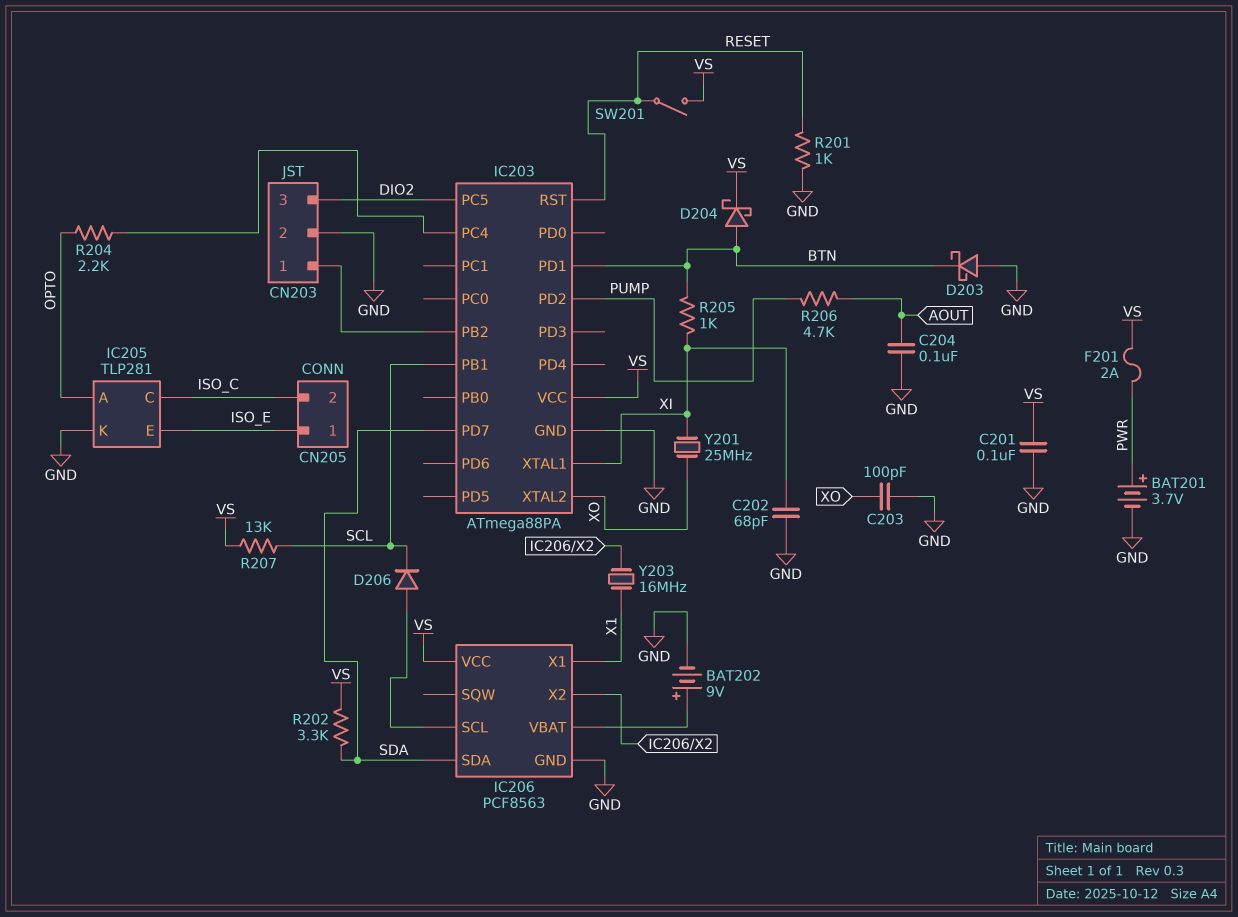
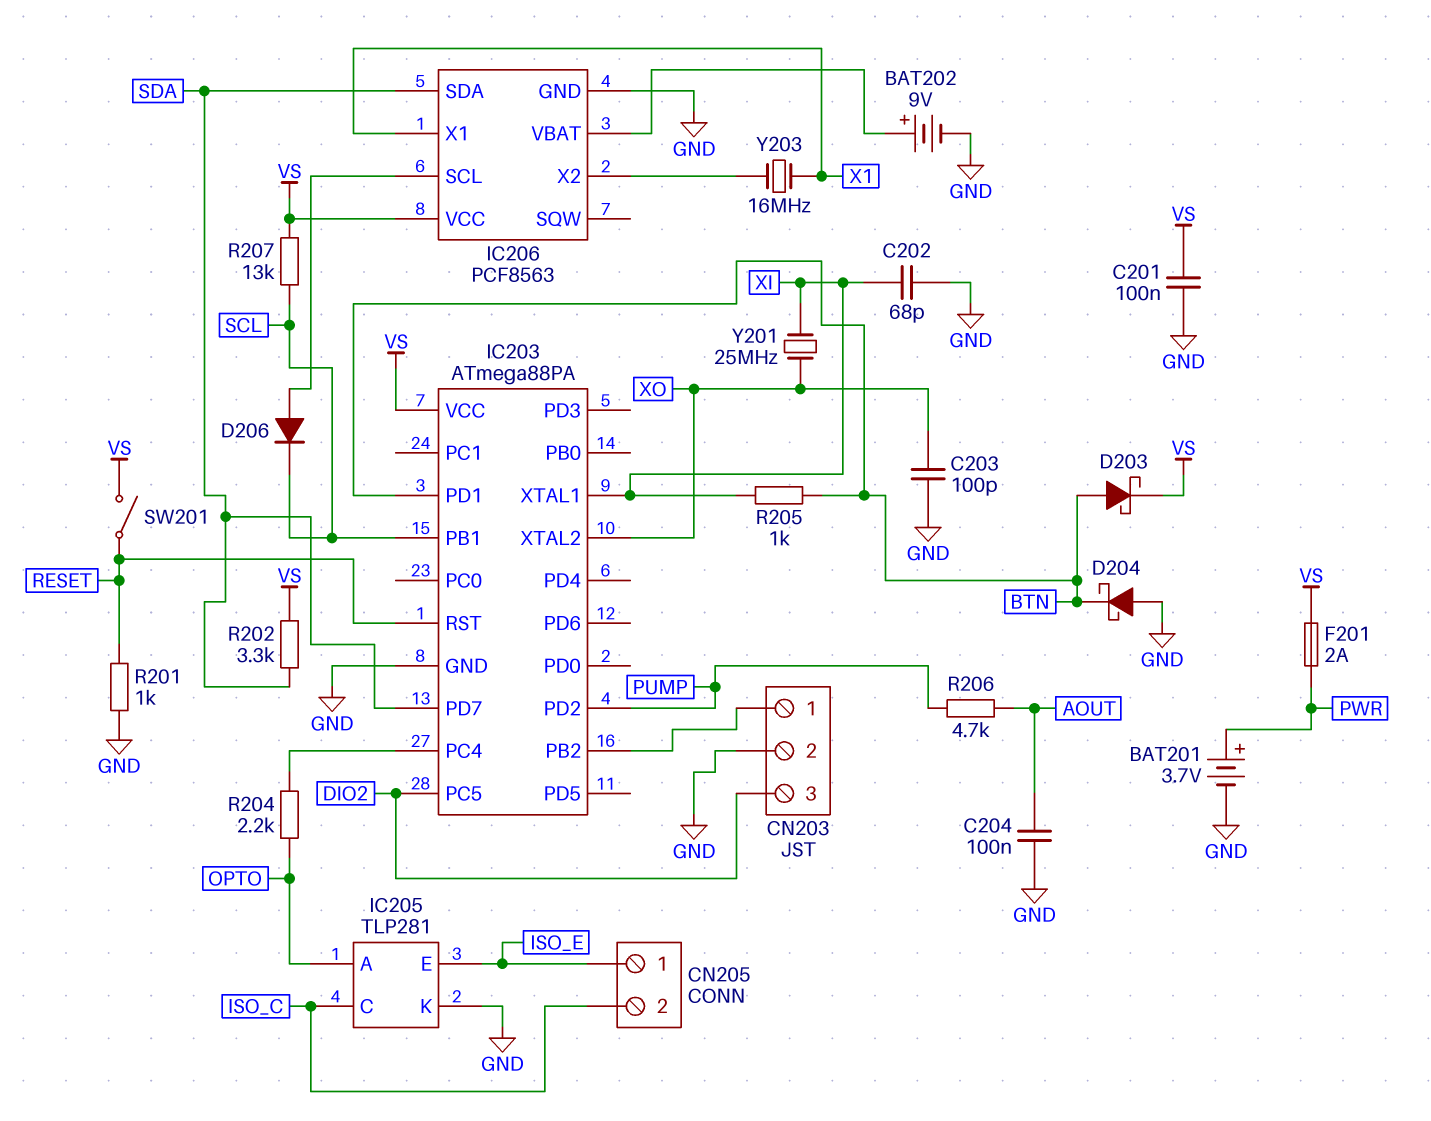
D203: schottky (A GND, K BTN) -> schottky (A BTN, K VS)
D204: schottky (A BTN, K VS) -> schottky (A GND, K BTN)

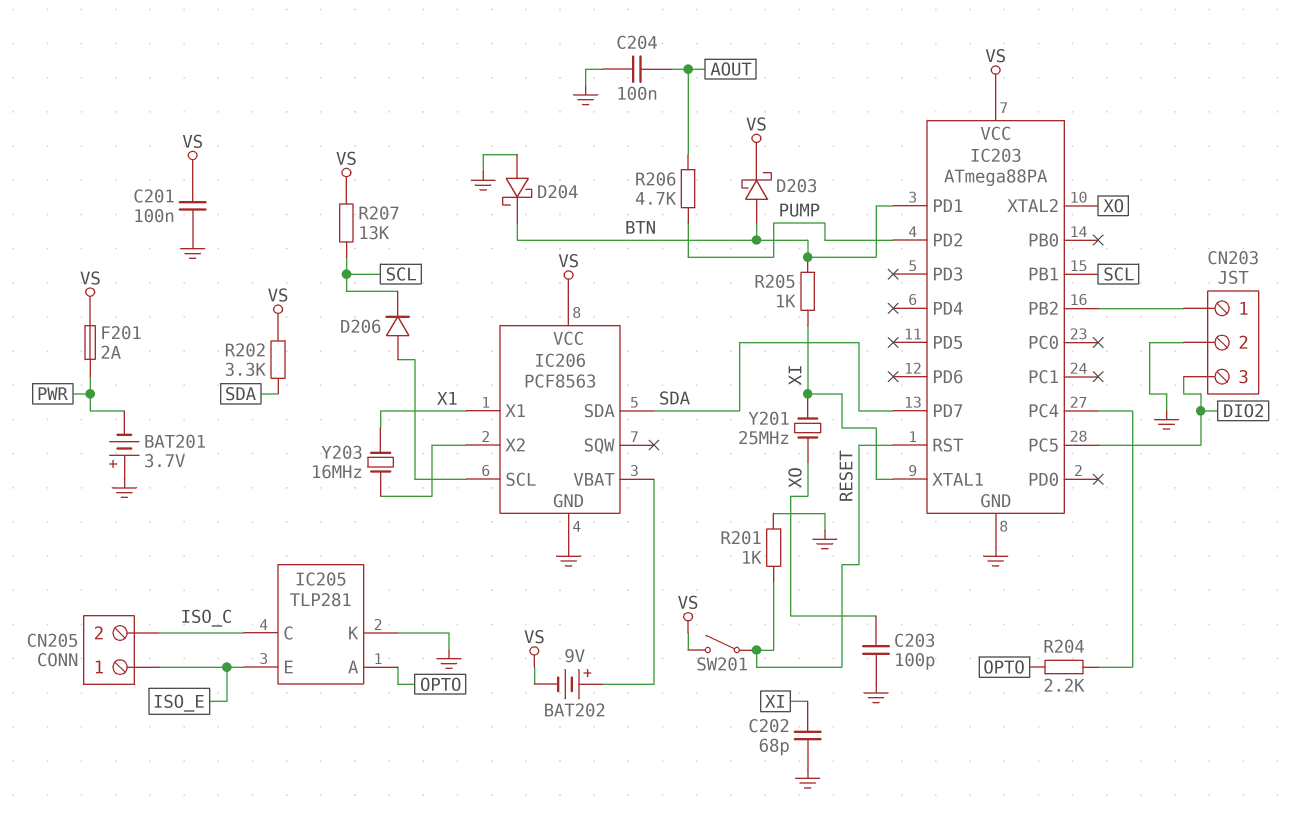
BAT201: 3.7V (plus PWR, minus GND) -> 3.7V (plus GND, minus PWR)
BAT202: 9V (plus IC206/VBAT, minus GND) -> 9V (plus IC206/VBAT, minus VS)

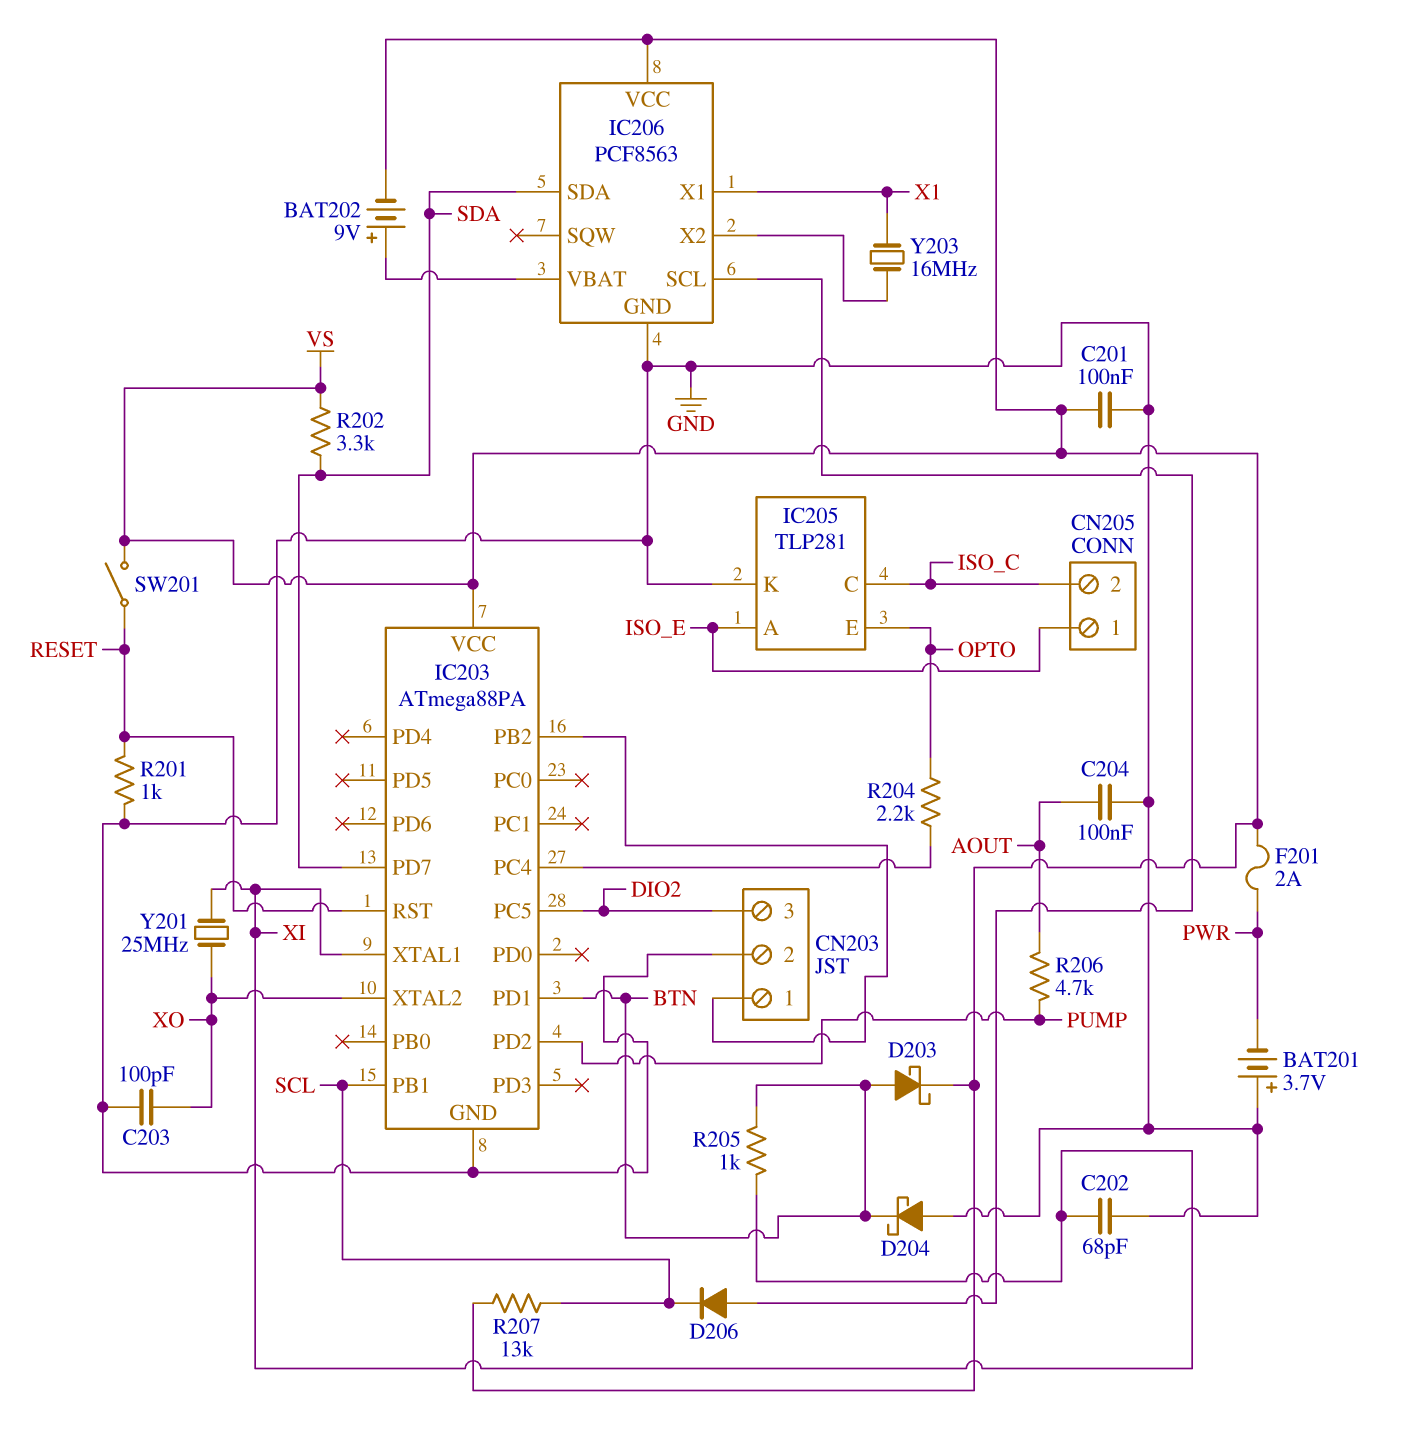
IC205 pin A: OPTO -> ISO_E
IC205 pin E: ISO_E -> OPTO

